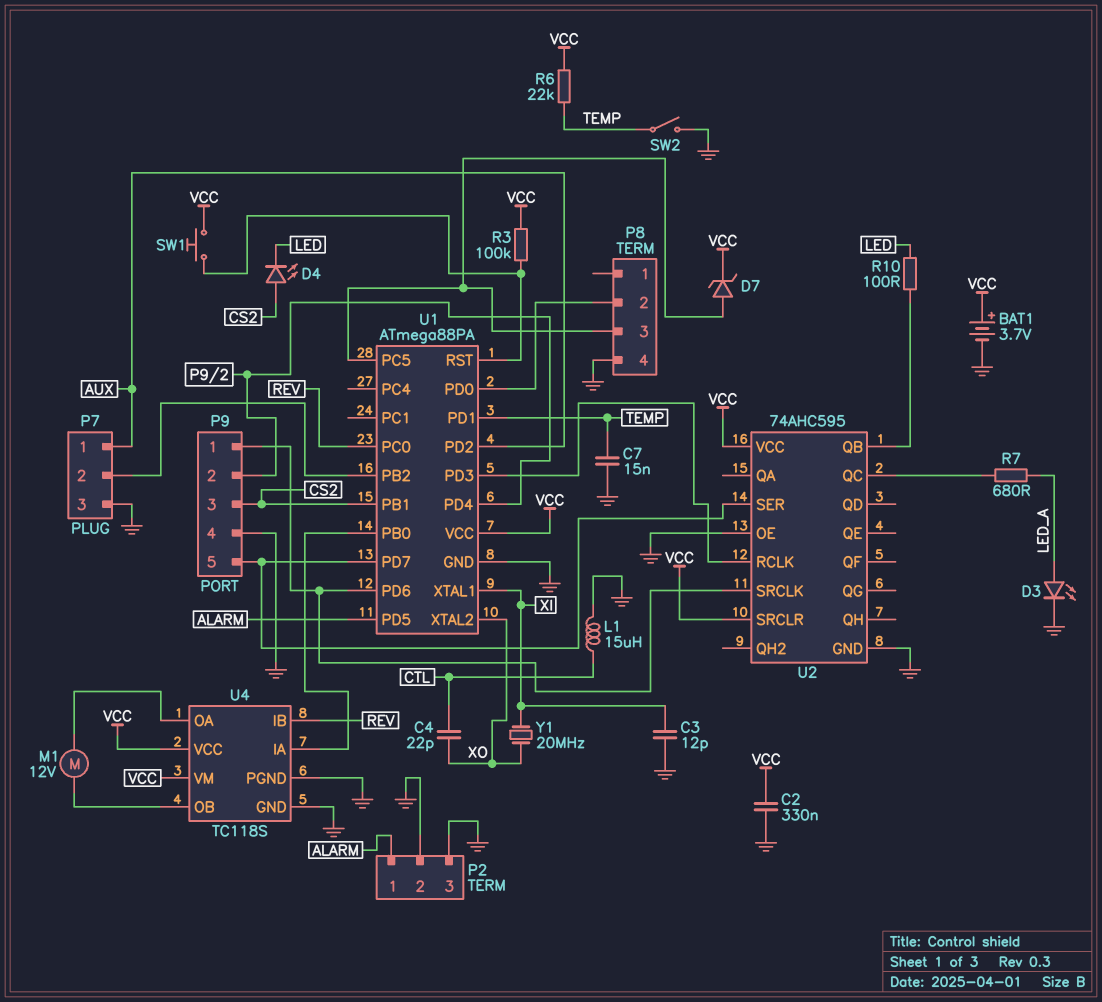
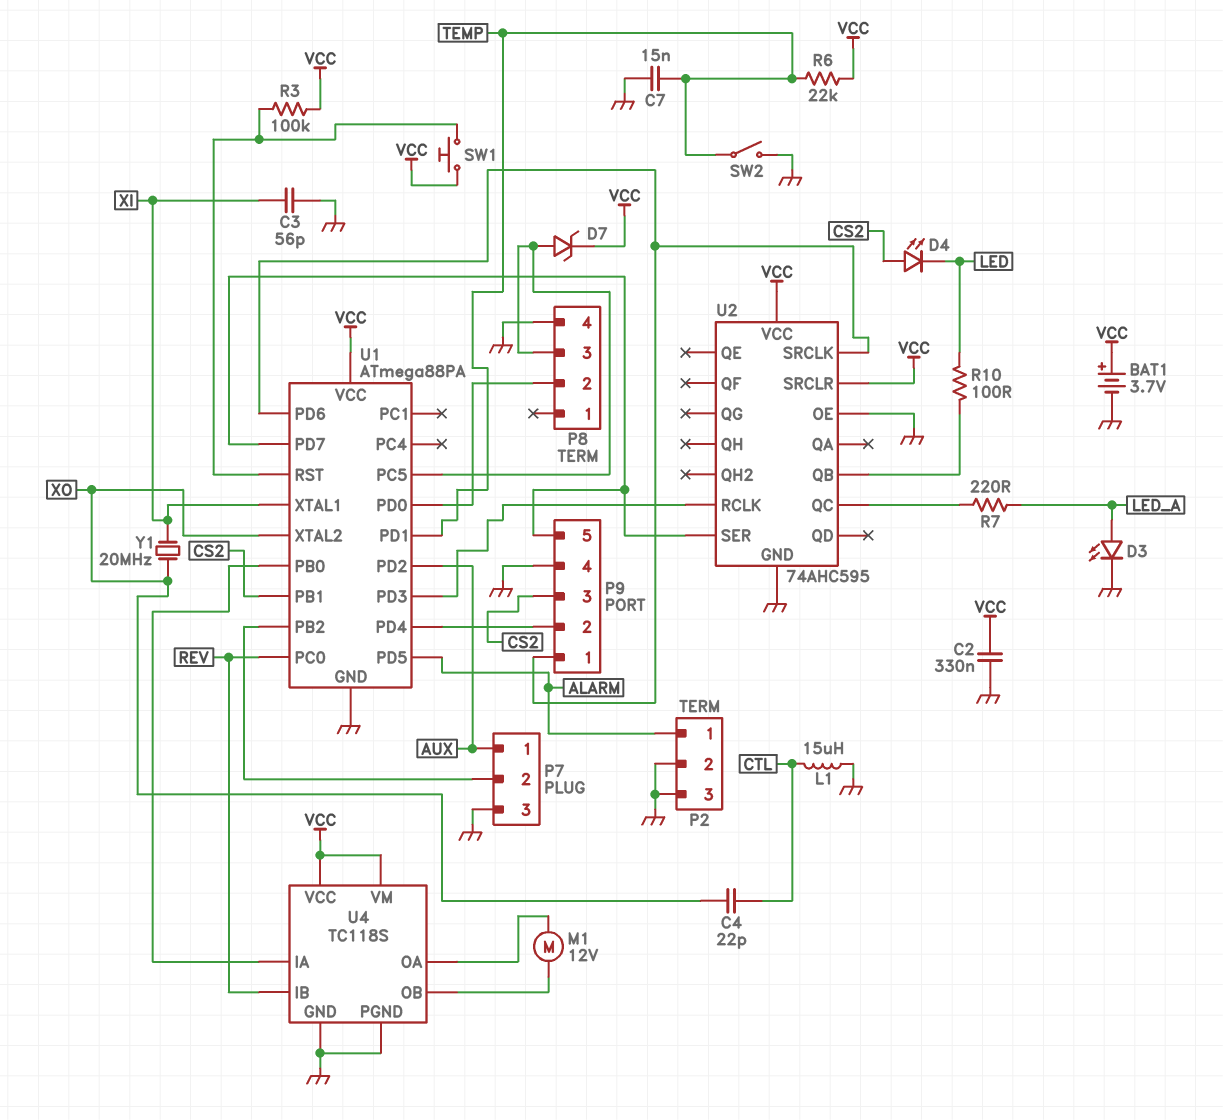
C3: 12pF (GND, XI) -> 56pF (GND, XI)
R7: 680 (LED_A, U2/QC) -> 220 (LED_A, U2/QC)

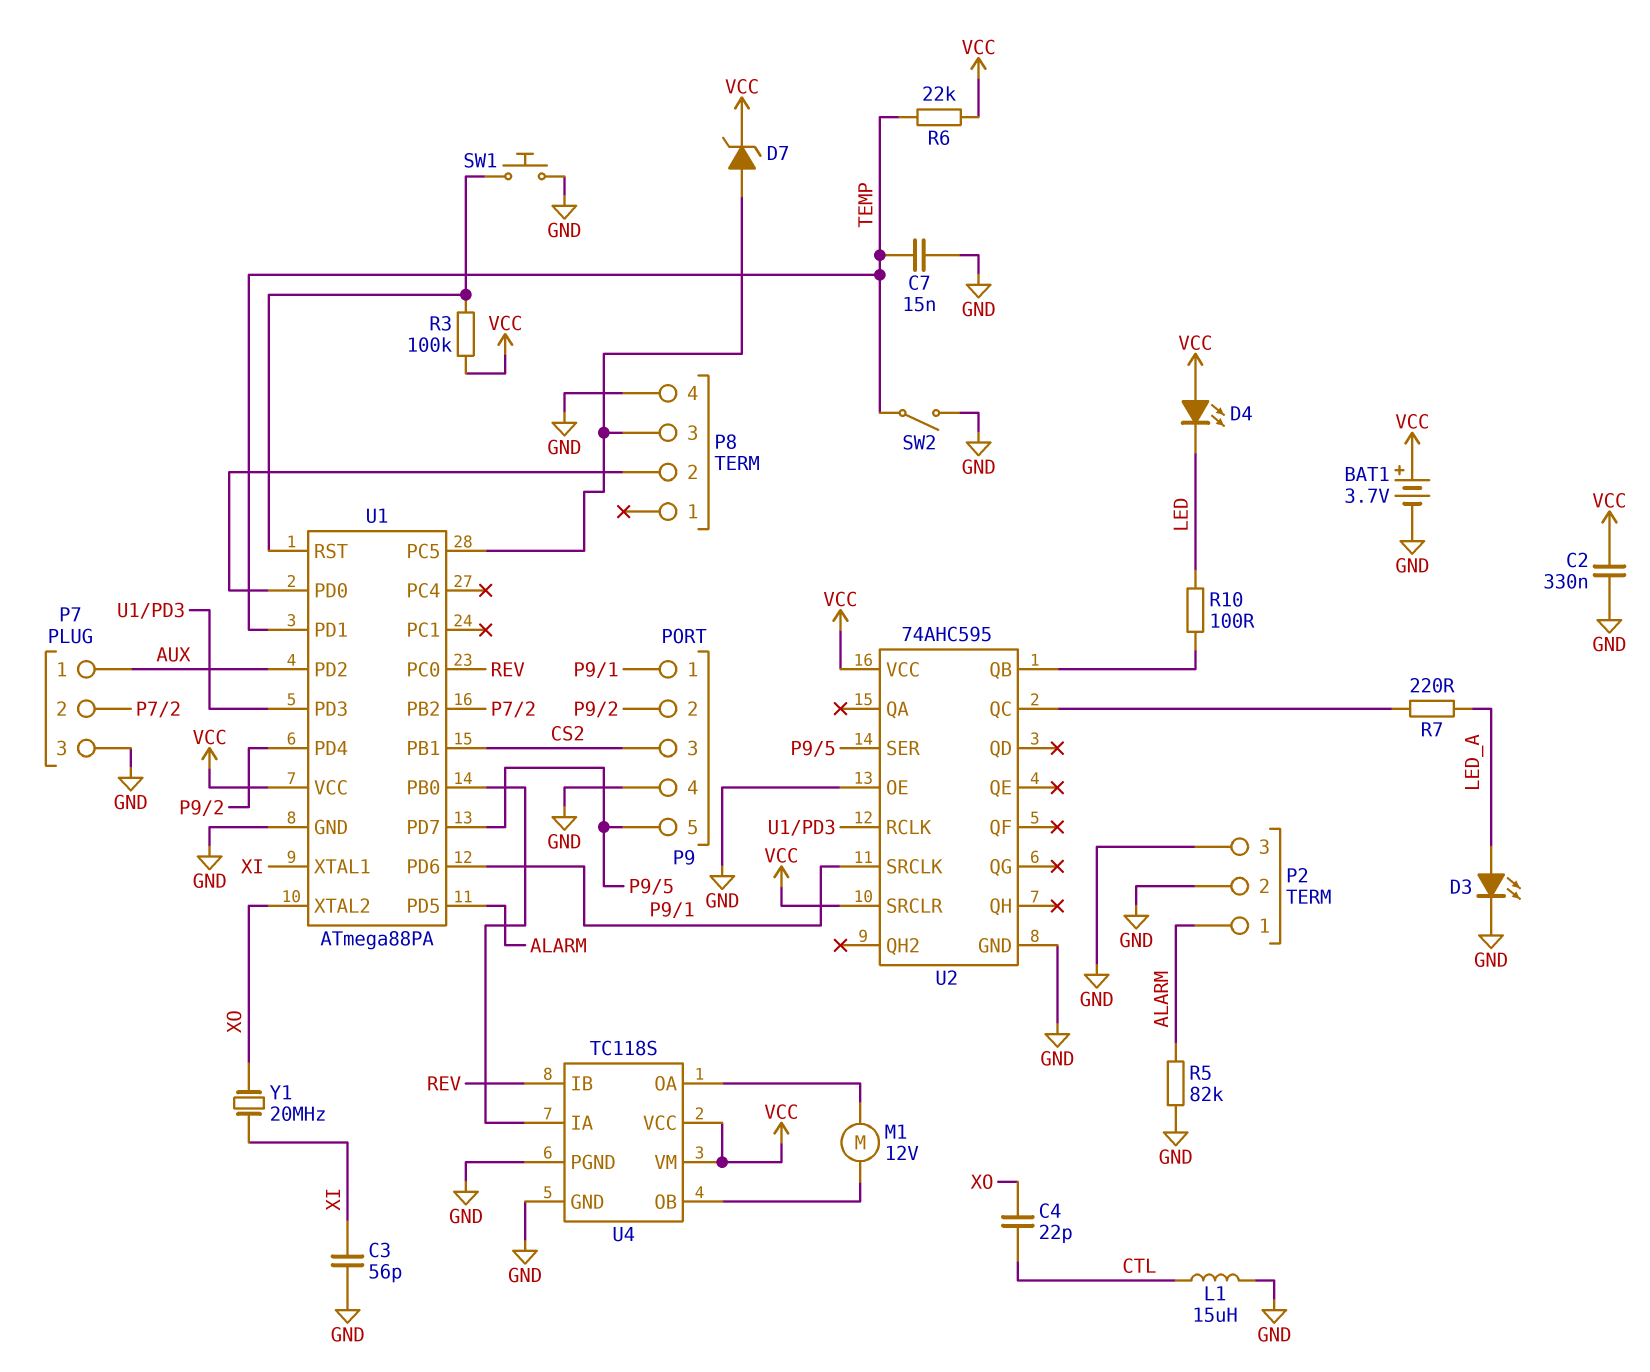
D4: LED (A CS2, K LED) -> LED (A VCC, K LED)
R5: none -> 82k (ALARM, GND)
SW1: button (U1/RST, VCC) -> button (GND, U1/RST)

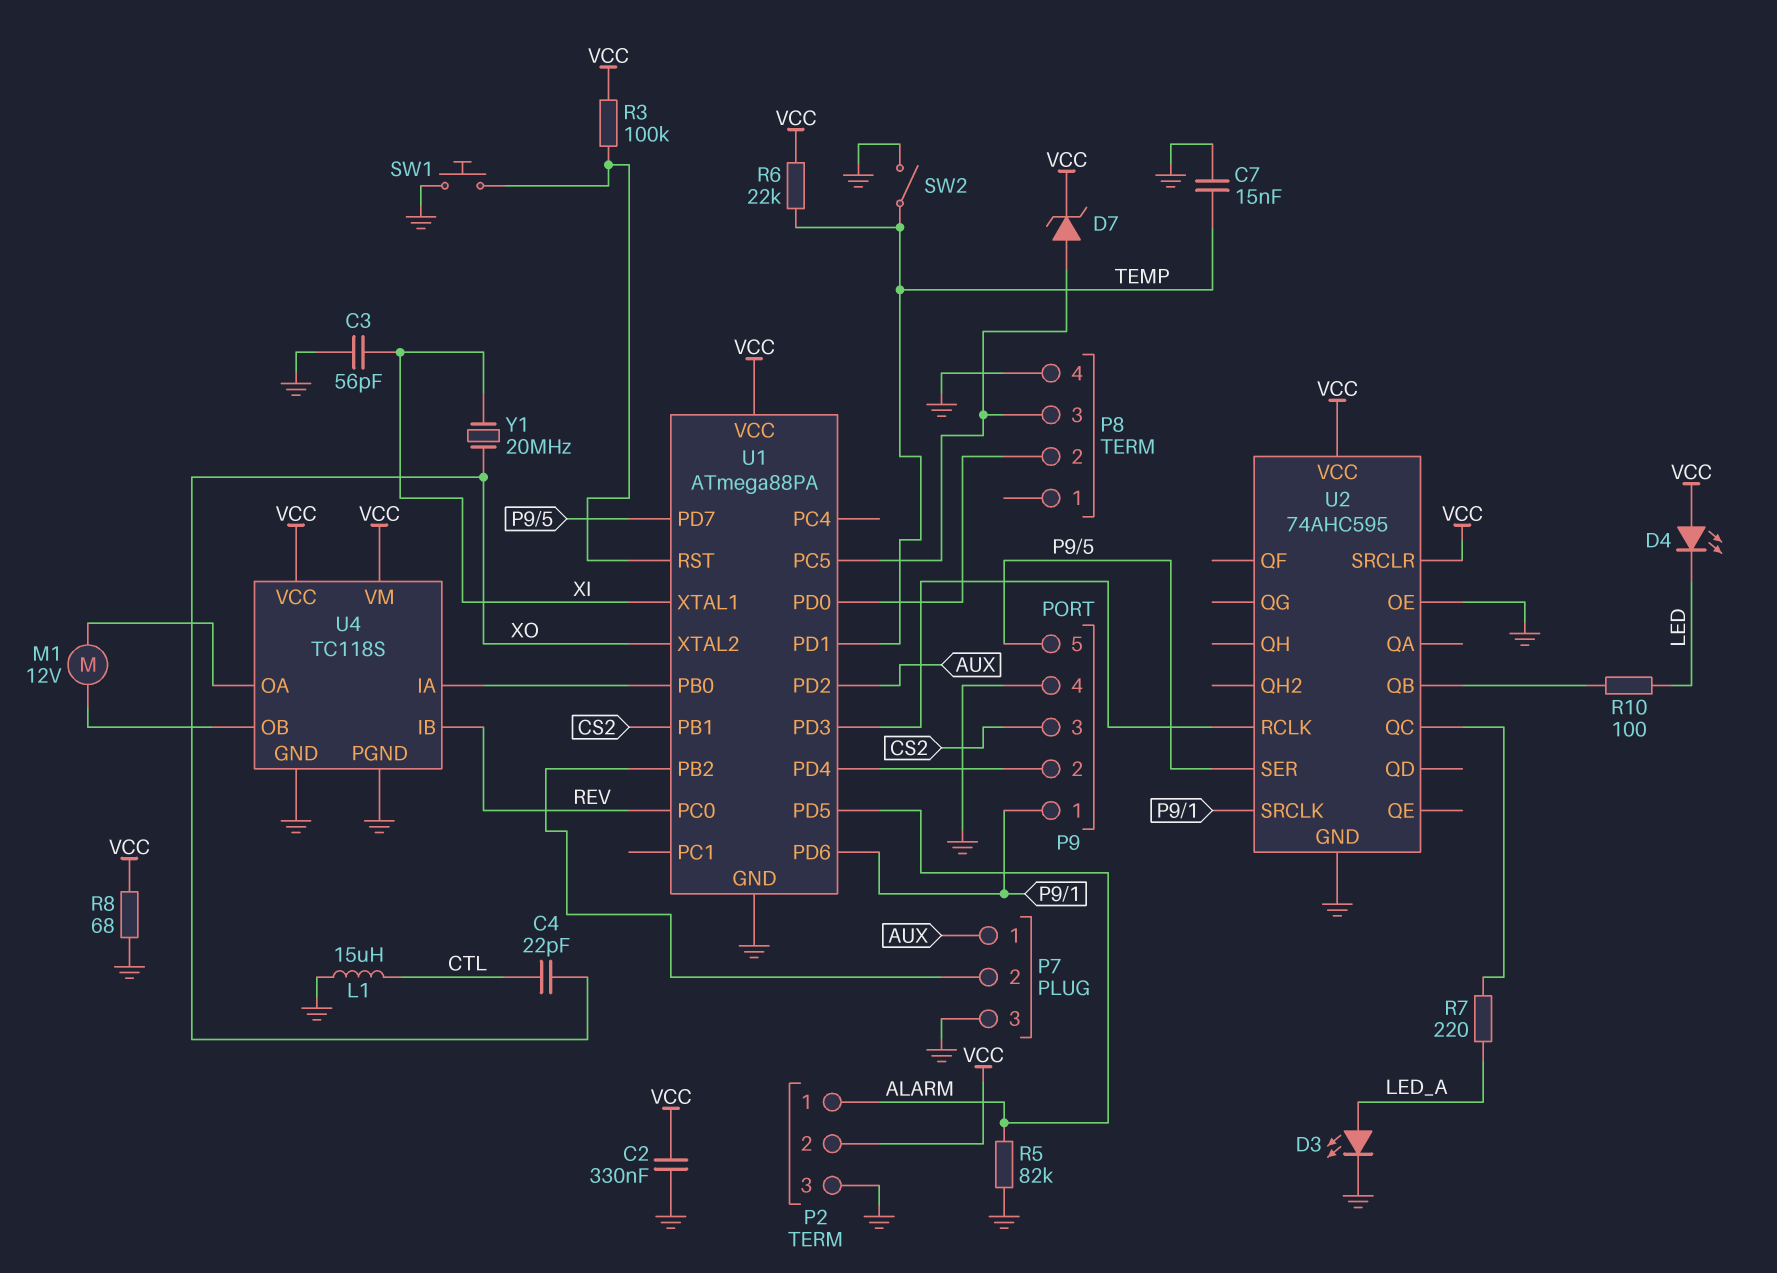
BAT1: 3.7V (plus VCC, minus GND) -> none
P2 pin 2: GND -> VCC
R8: none -> 68 (GND, VCC)

